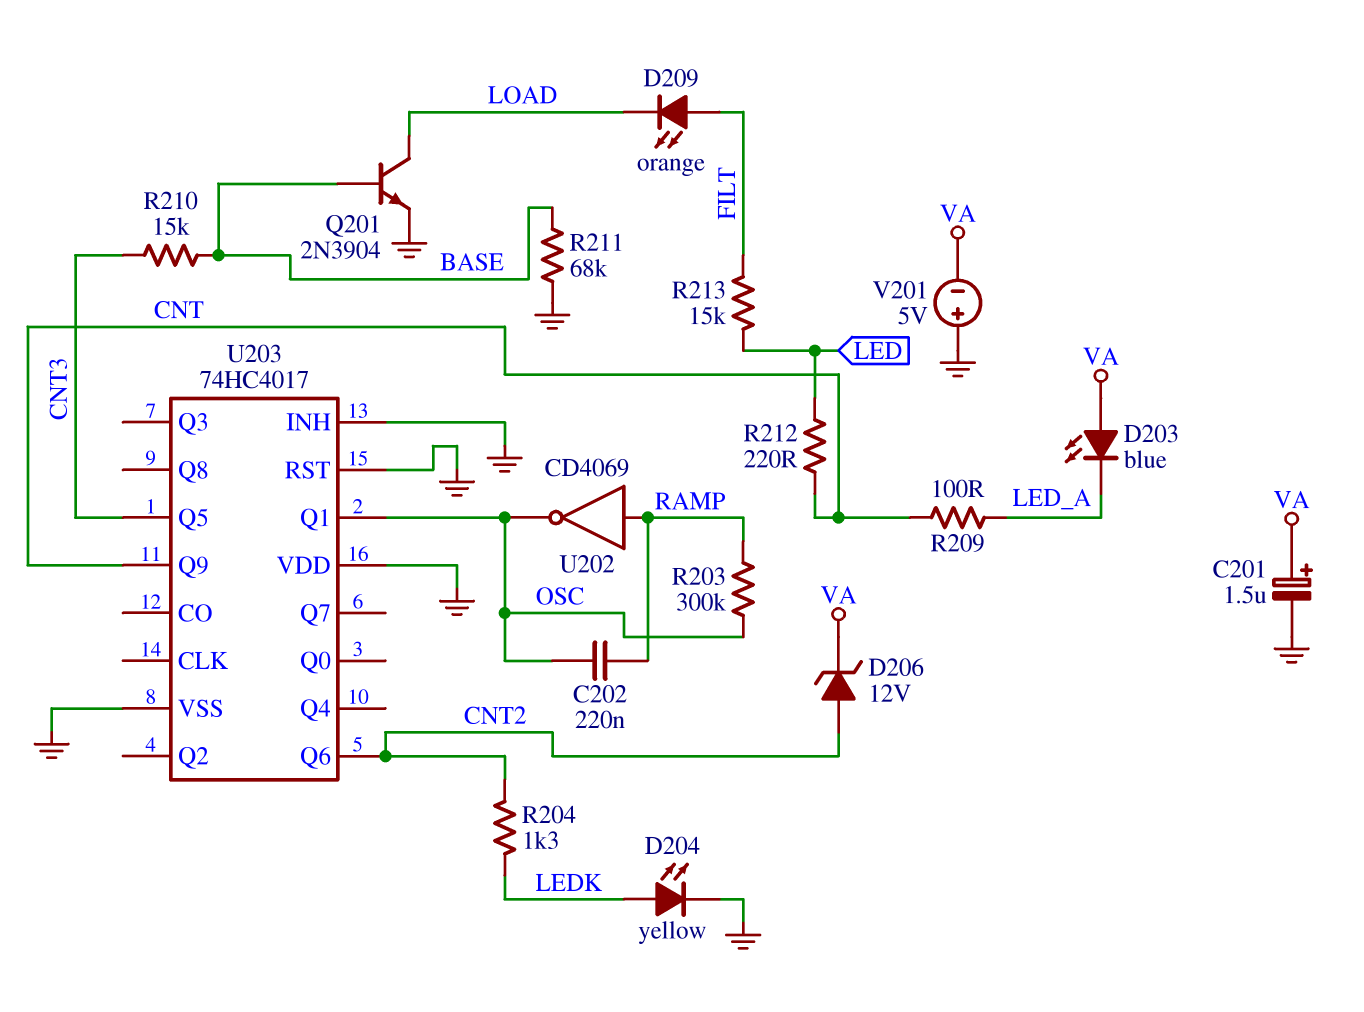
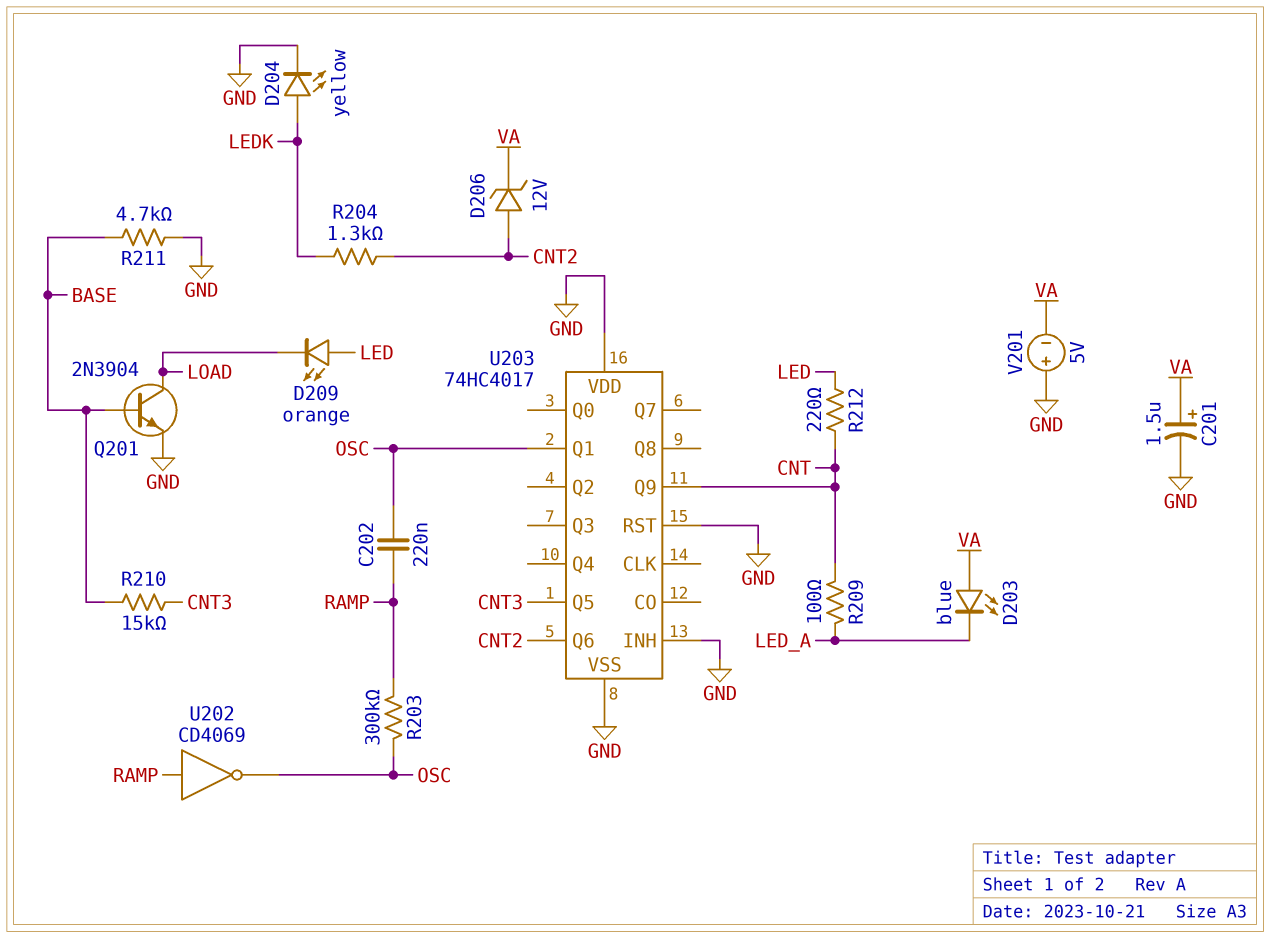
D209: LED orange (A FILT, K LOAD) -> LED orange (A LED, K LOAD)
R211: 68k (BASE, GND) -> 4.7k (BASE, GND)
R213: 15k (FILT, LED) -> none

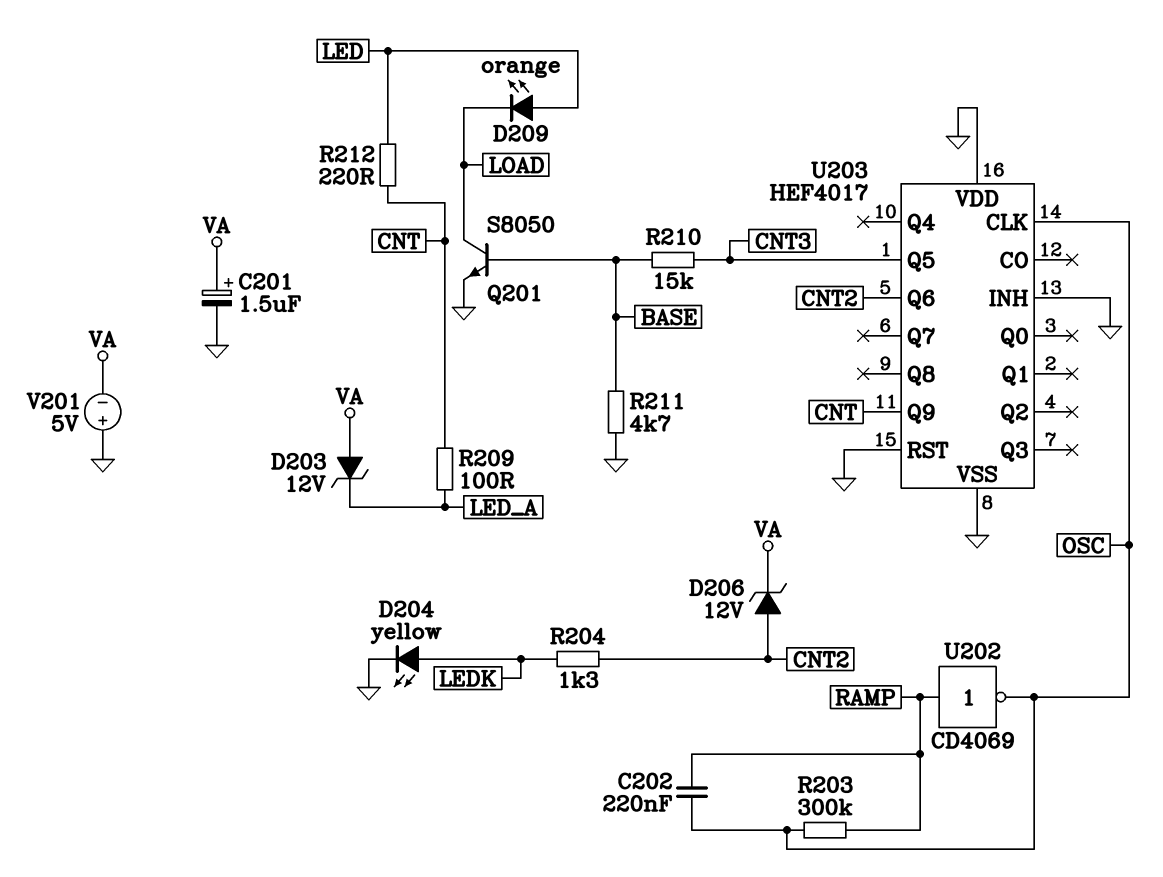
D203: LED blue (A VA, K LED_A) -> zener 12V (A VA, K LED_A)
Q201: NPN 2N3904 (B BASE, C LOAD, E GND) -> NPN S8050 (B BASE, C LOAD, E GND)
U203: 74HC4017 -> HEF4017
U203 pin CLK: none -> OSC
U203 pin Q1: OSC -> none

